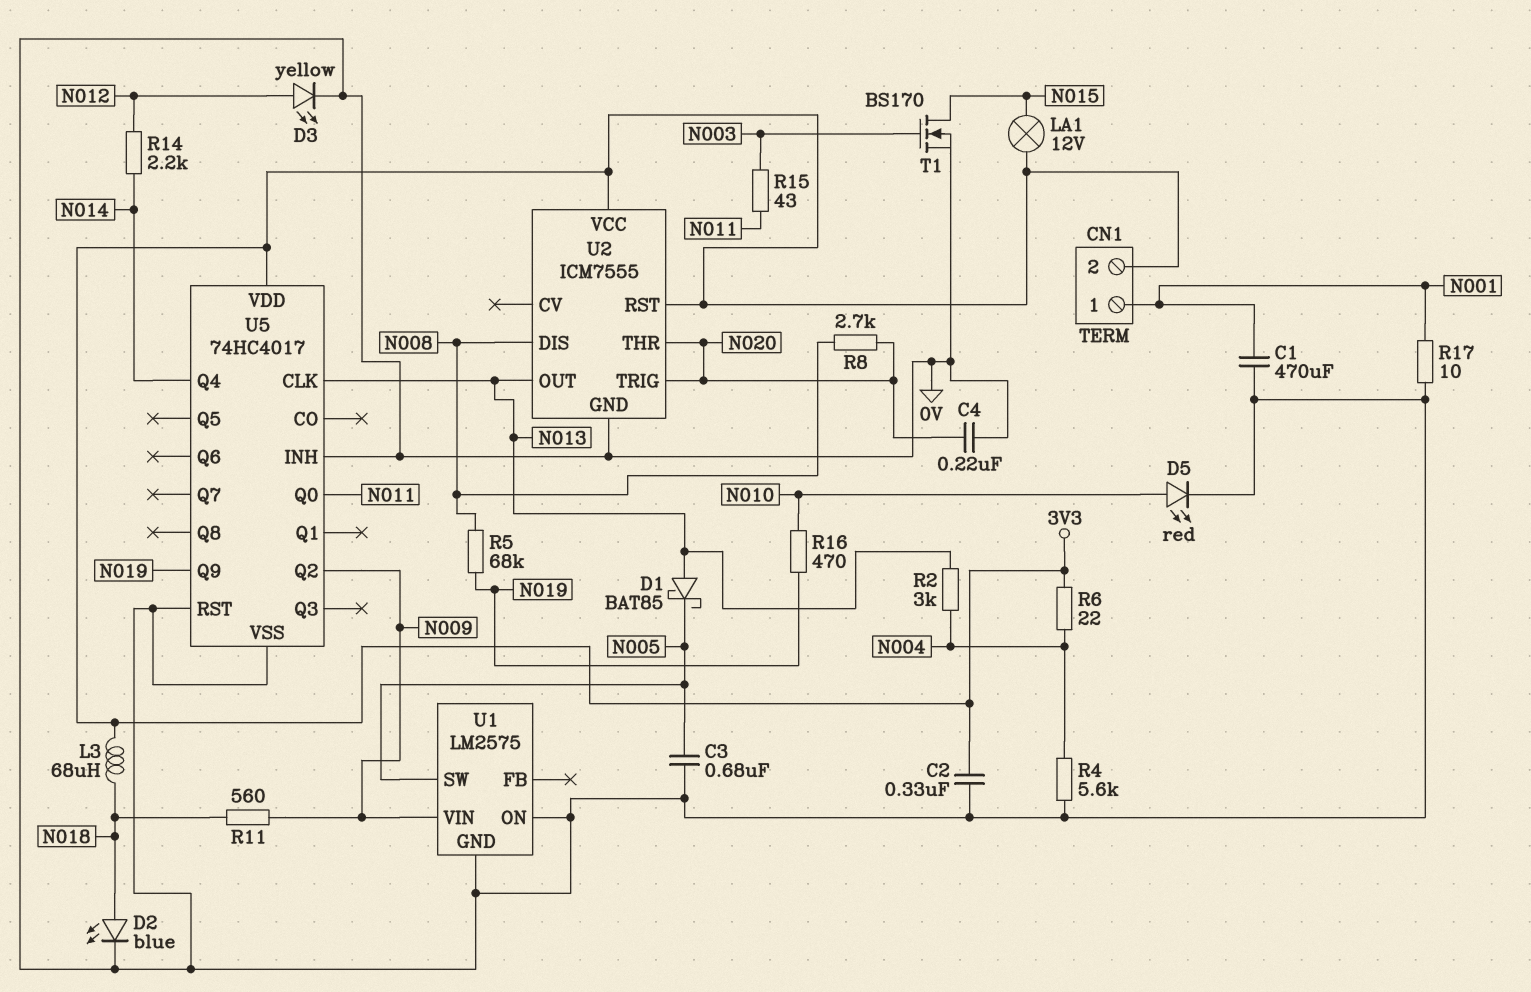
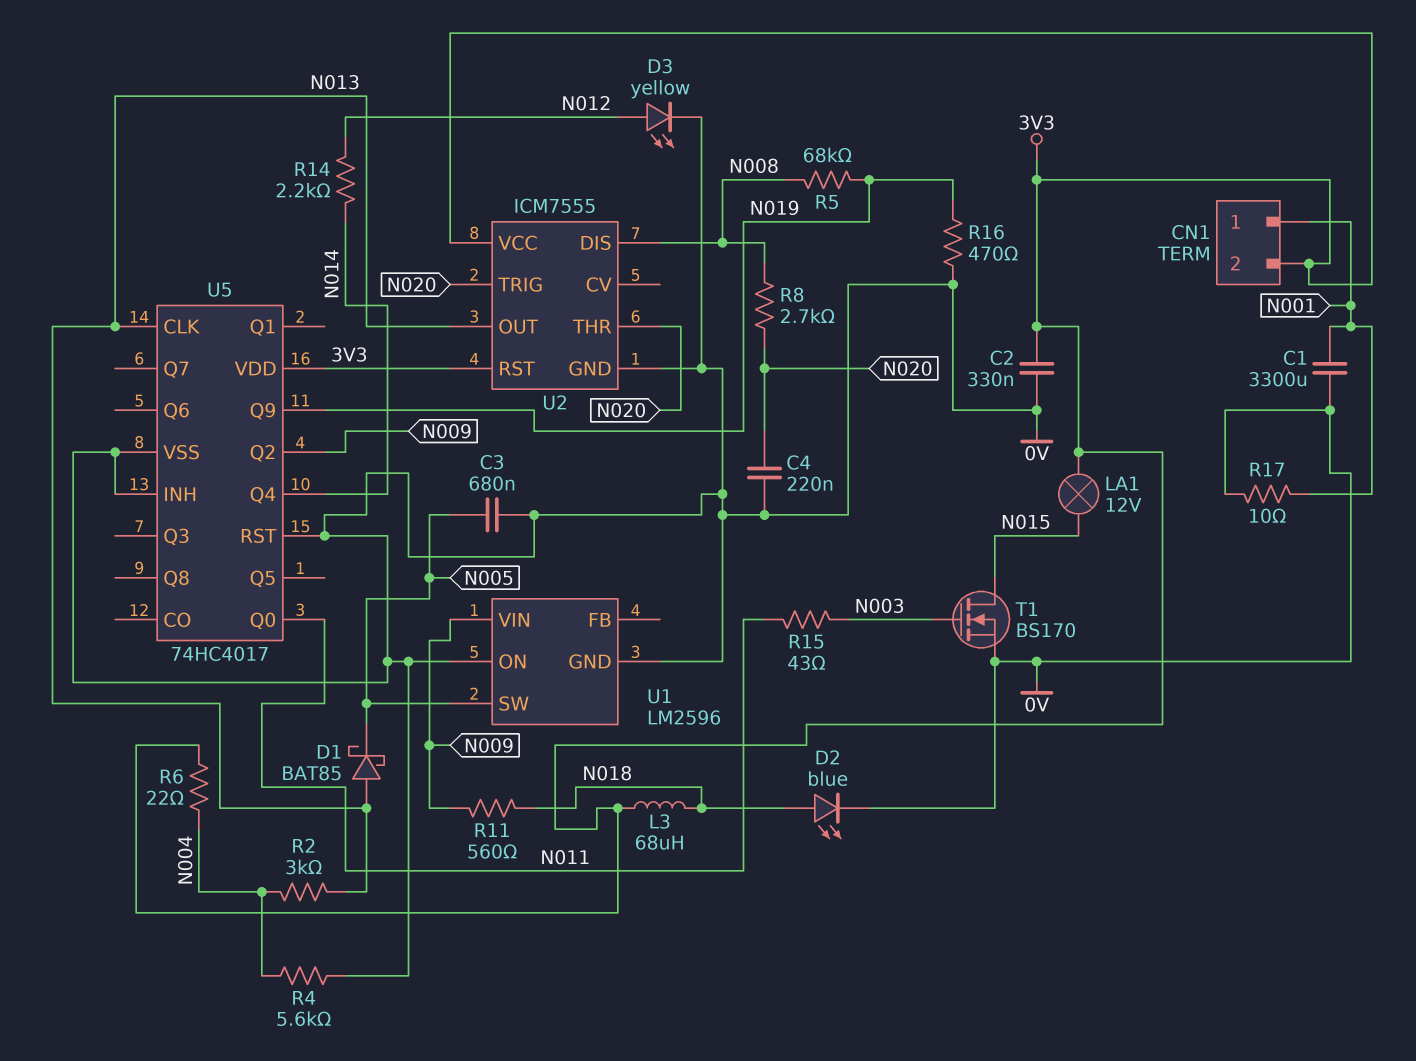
C1: 470uF (0V, N001) -> 3300uF (0V, N001)
D5: LED red (A N010, K 0V) -> none
R16: 470 (N010, N019) -> 470 (0V, N019)
U1: LM2575 -> LM2596

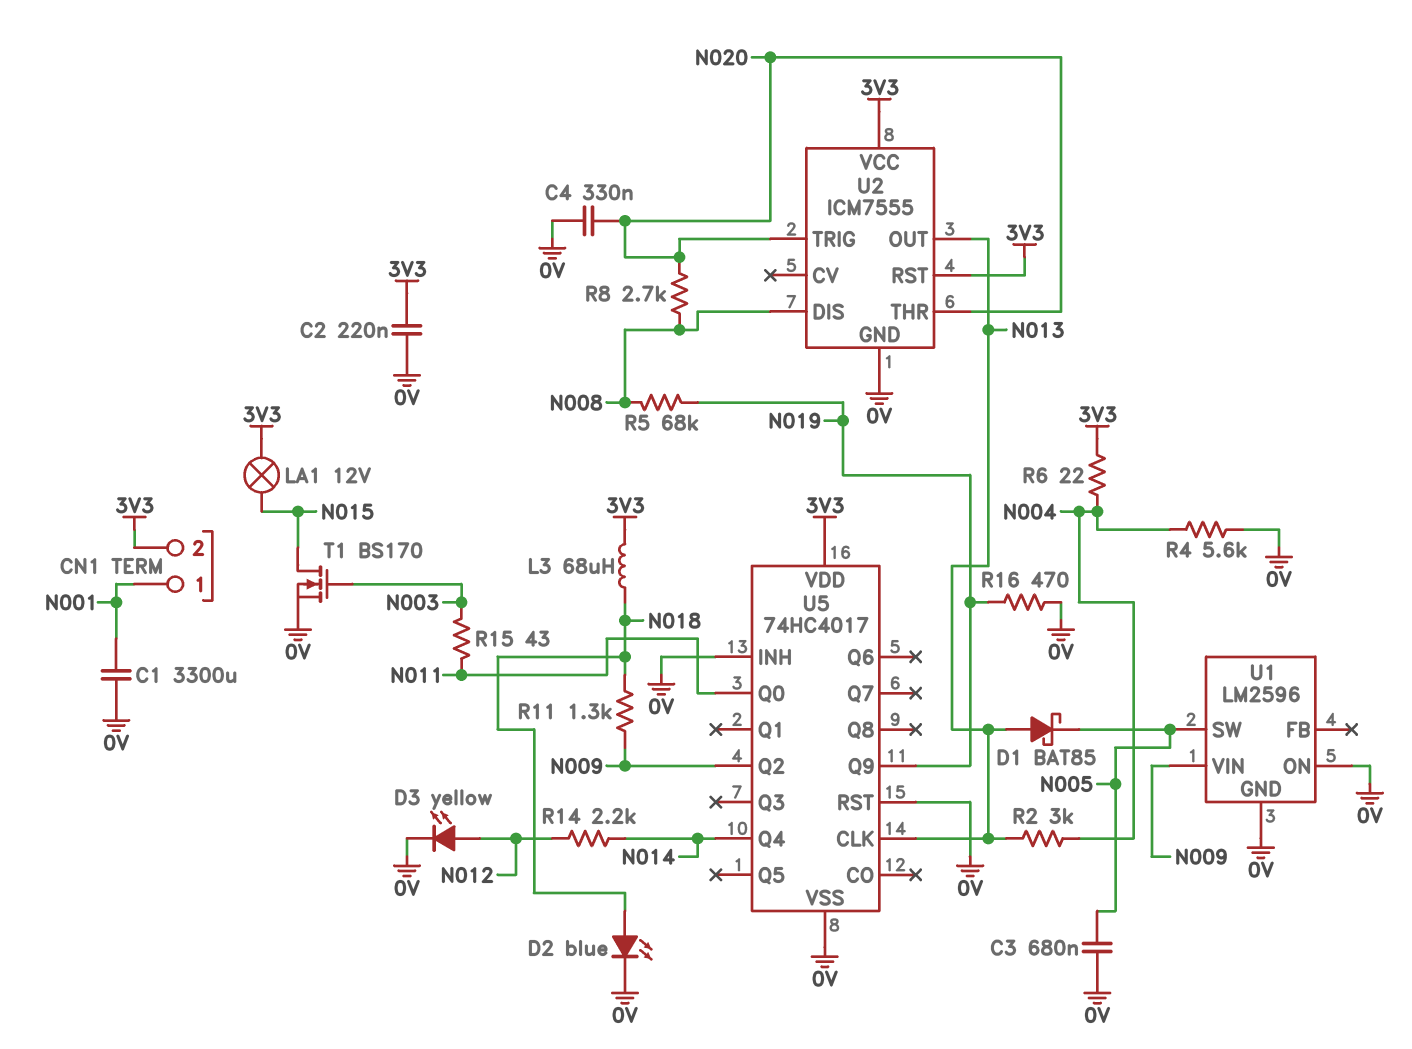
C2: 330nF (0V, 3V3) -> 220nF (0V, 3V3)
C4: 220nF (0V, N020) -> 330nF (0V, N020)
R11: 560 (N009, N018) -> 1.3k (N009, N018)
R17: 10 (0V, N001) -> none

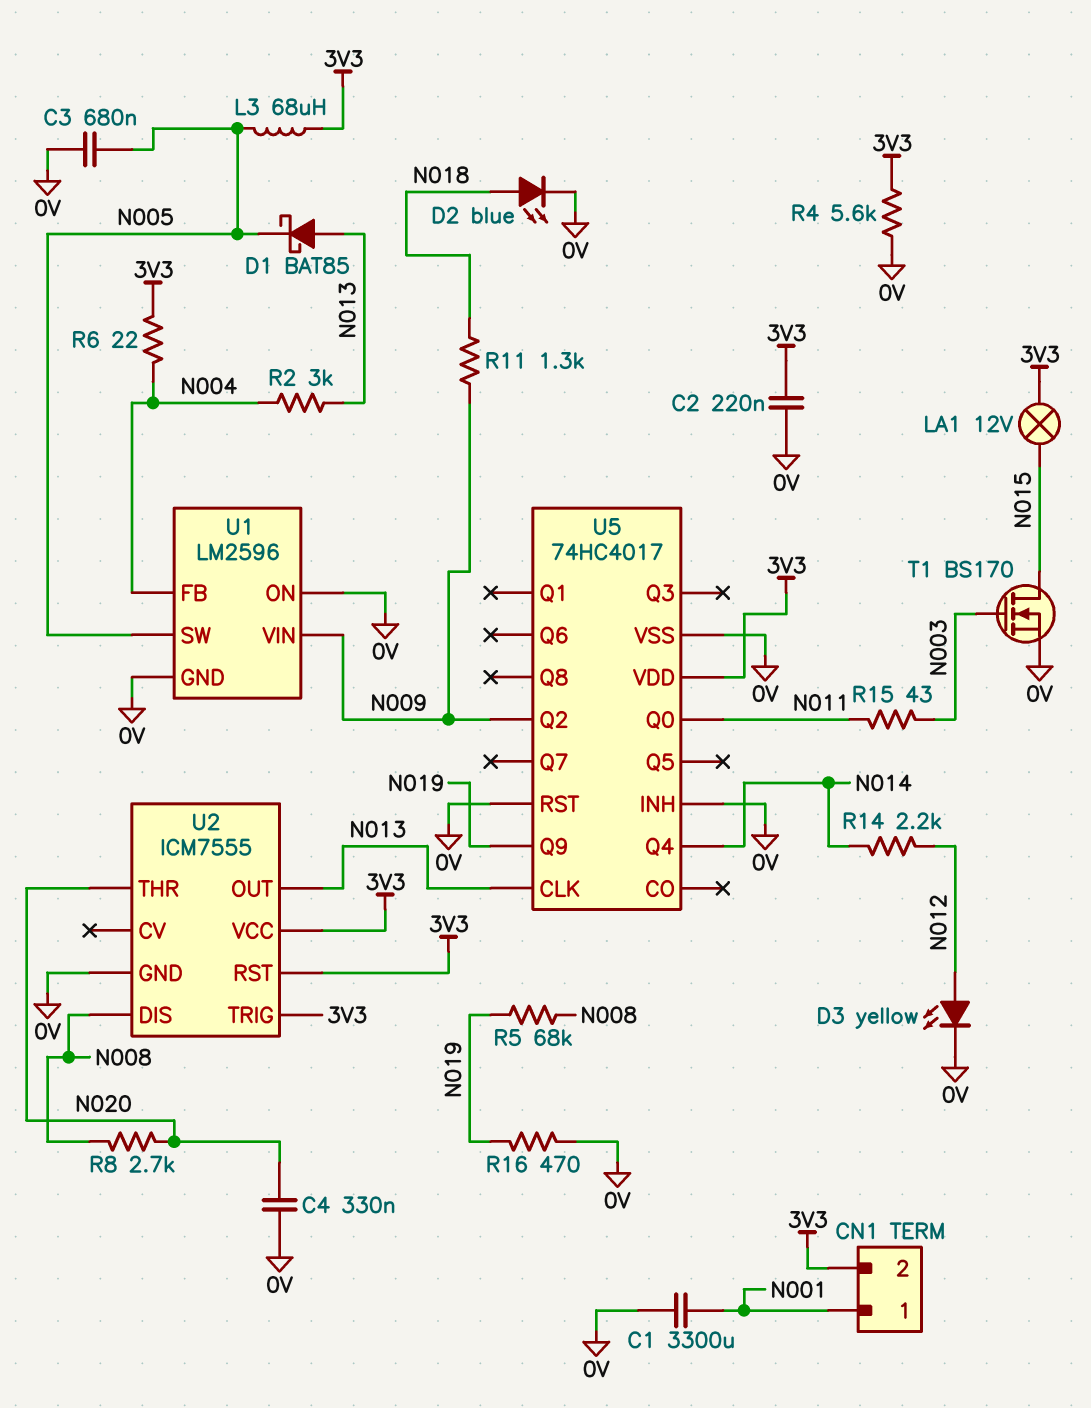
L3: 68uH (3V3, N018) -> 68uH (3V3, N005)
R4: 5.6k (0V, N004) -> 5.6k (0V, 3V3)
U1 pin FB: none -> N004
U2 pin TRIG: N020 -> 3V3

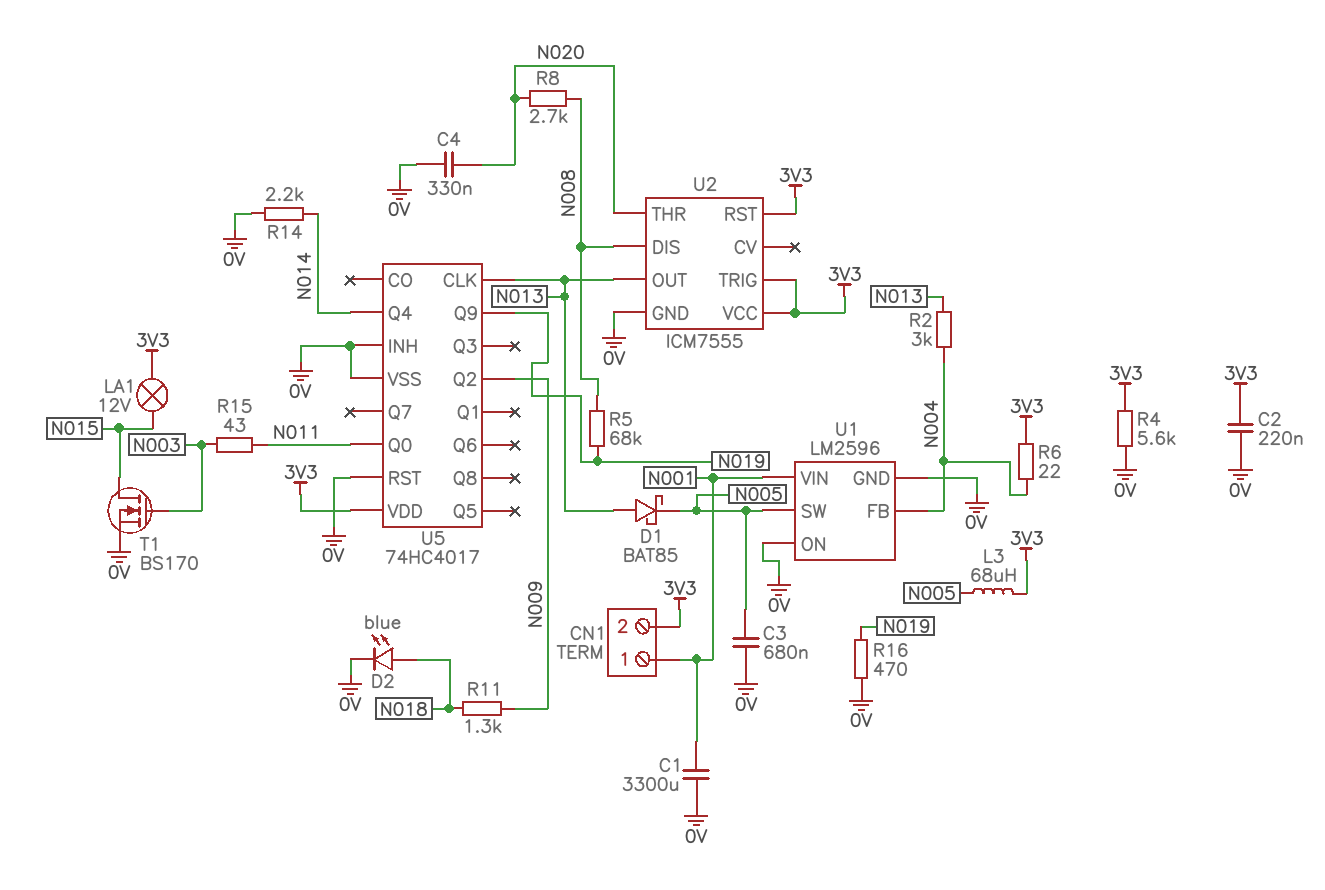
D3: LED yellow (A N012, K 0V) -> none
R14: 2.2k (N012, N014) -> 2.2k (0V, N014)
U1 pin VIN: N009 -> N001

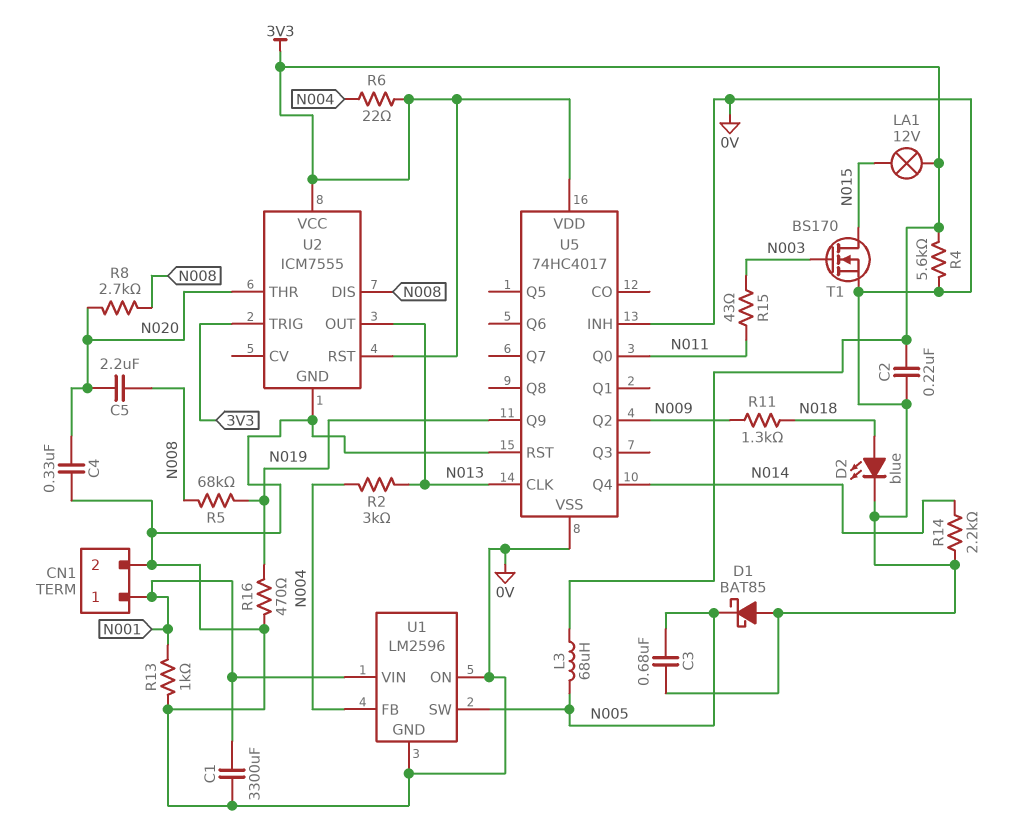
C5: none -> 2.2uF (N008, N020)
CN1 pin 2: 3V3 -> 0V
D1: schottky BAT85 (A N013, K N005) -> schottky BAT85 (A 0V, K N005)
R13: none -> 1k (0V, N001)

